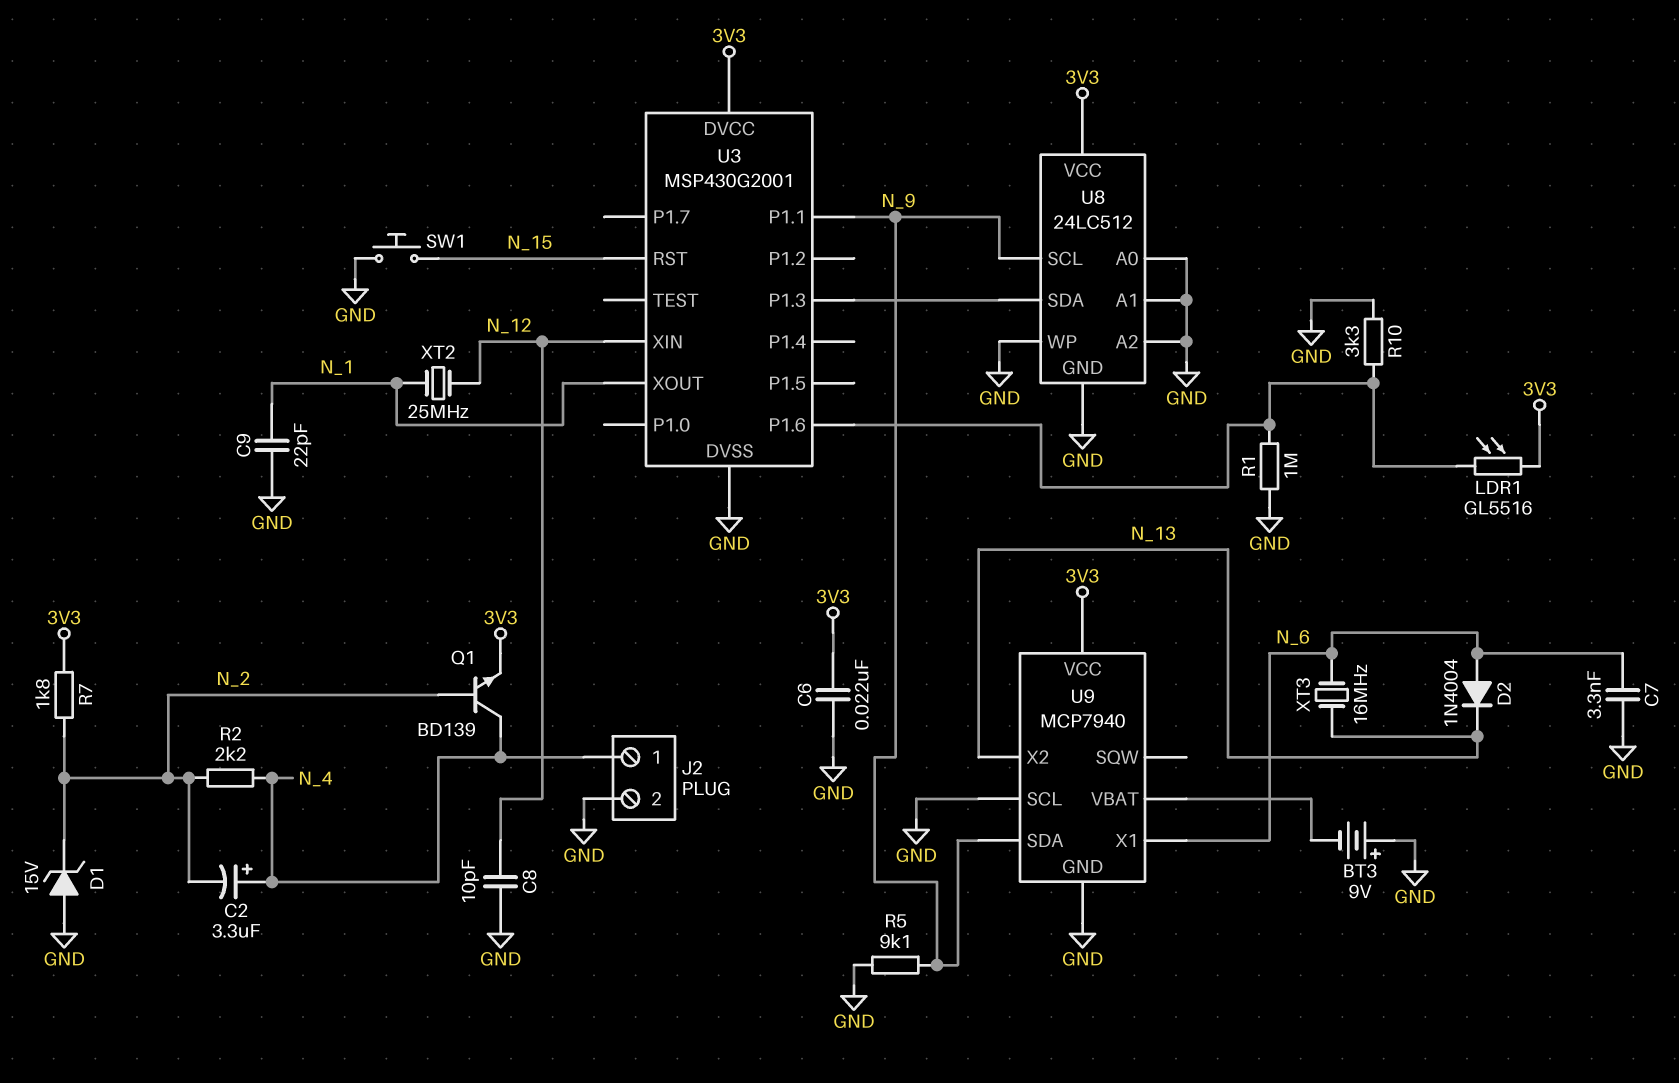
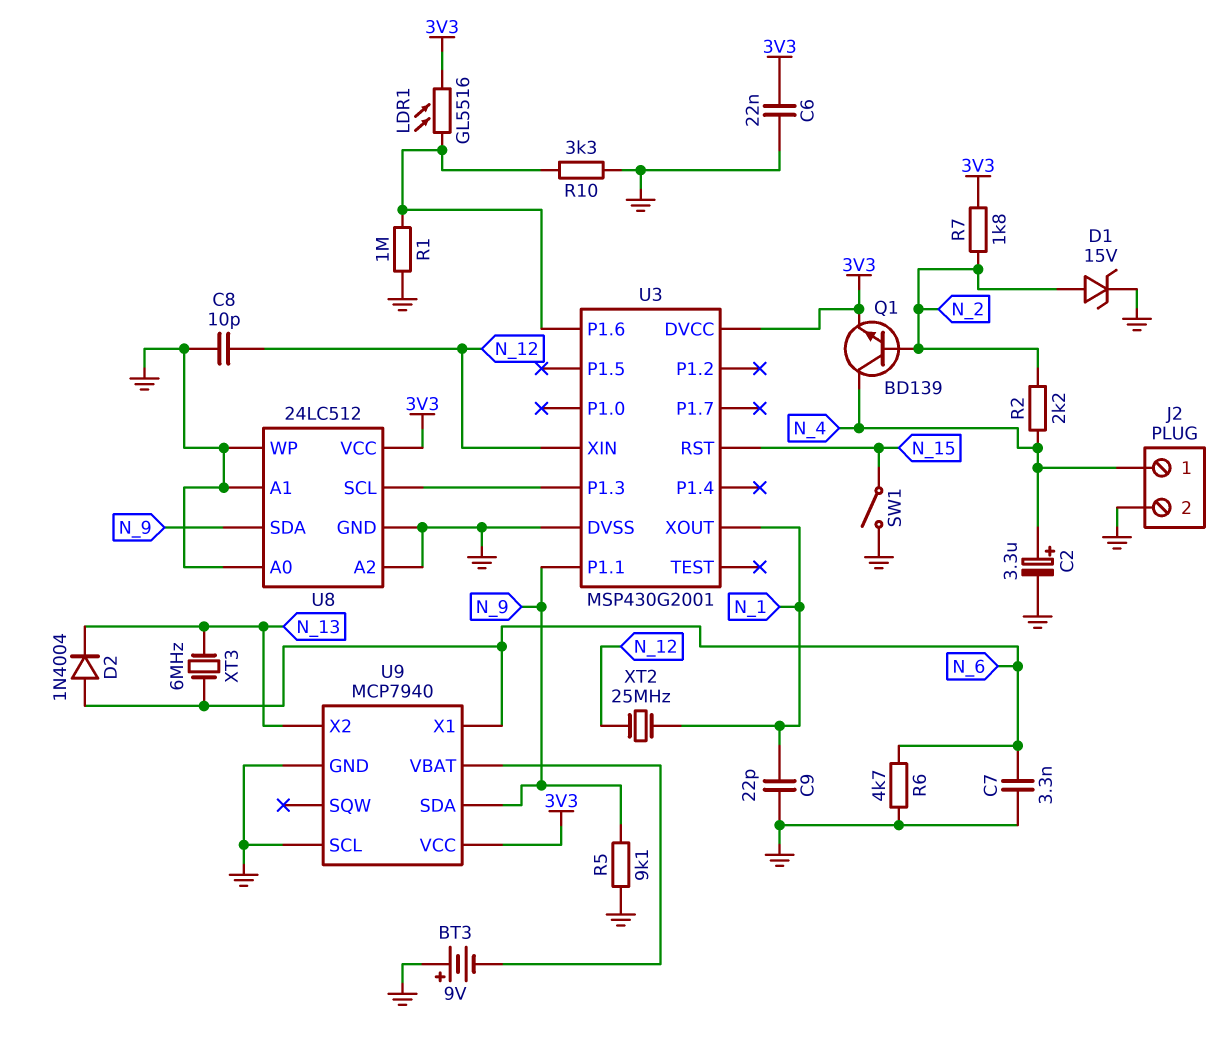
C2: 3.3uF (plus N_4, minus N_2) -> 3.3uF (plus N_4, minus GND)
D1: zener 15V (A GND, K N_2) -> zener 15V (A N_2, K GND)
R6: none -> 4.7k (GND, N_6)
SW1: button (GND, N_15) -> switch (GND, N_15)
U8 pin SCL: N_9 -> U3/P1.3
U8 pin SDA: U3/P1.3 -> N_9
XT3: 16MHz (N_6, N_13) -> 6MHz (N_6, N_13)

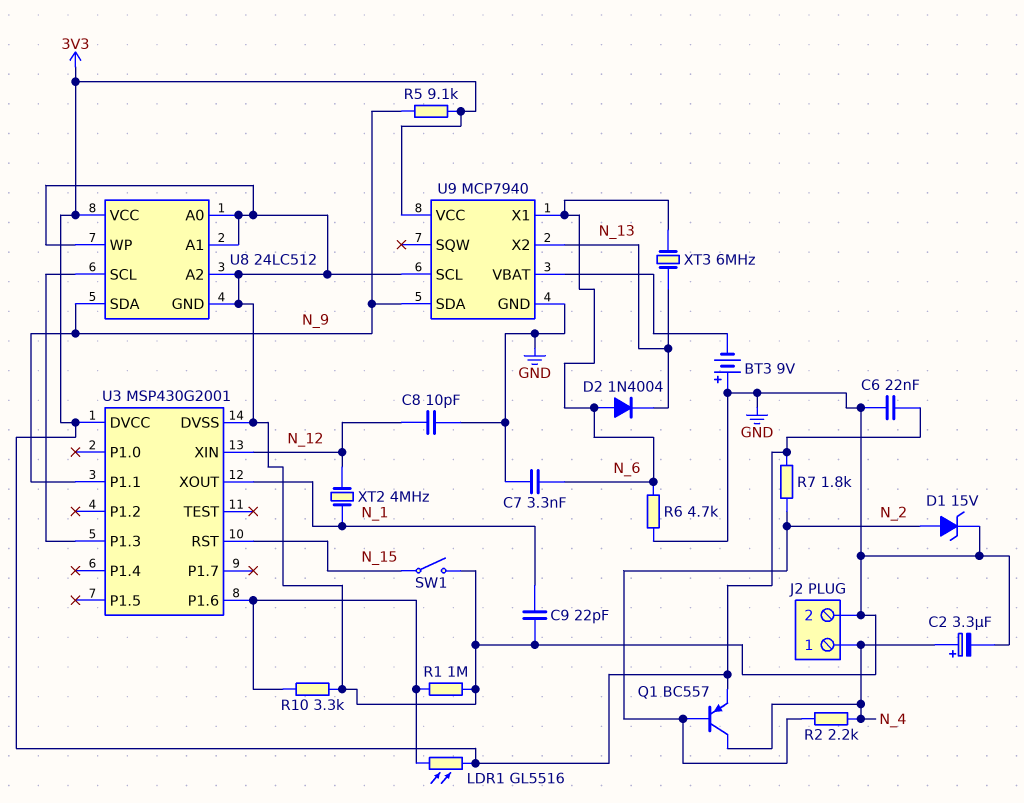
Q1: NPN BD139 (B N_2, C N_4, E 3V3) -> PNP BC557 (B N_2, C N_4, E 3V3)
R5: 9.1k (GND, N_9) -> 9.1k (3V3, N_9)
XT2: 25MHz (N_1, N_12) -> 4MHz (N_1, N_12)

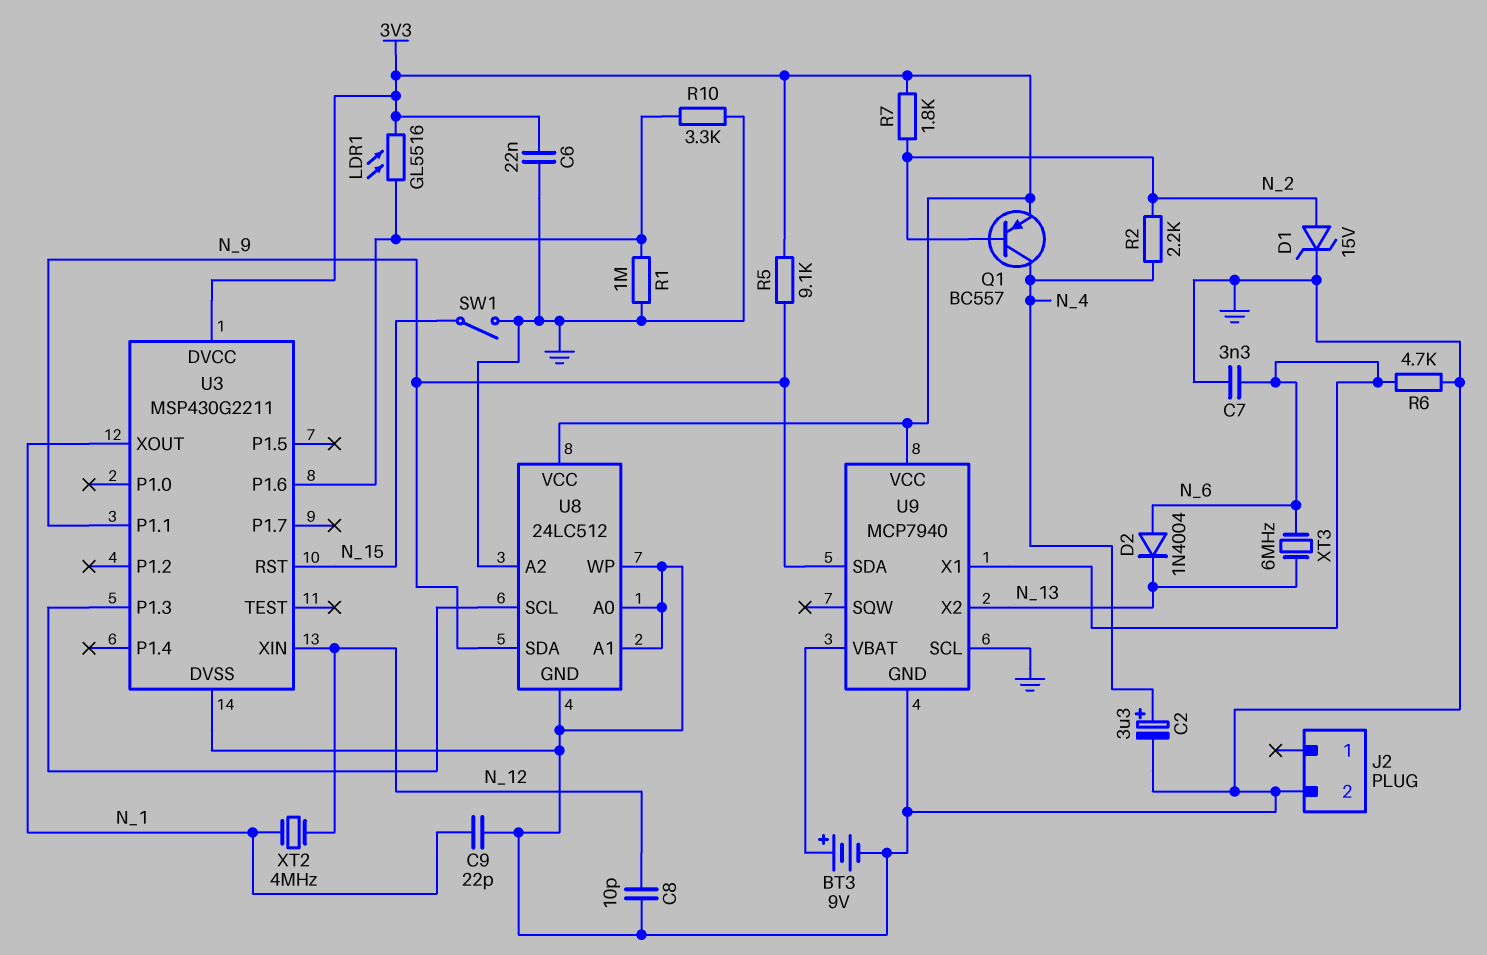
BT3: 9V (plus GND, minus U9/VBAT) -> 9V (plus U9/VBAT, minus GND)
J2 pin 1: N_4 -> none
U3: MSP430G2001 -> MSP430G2211

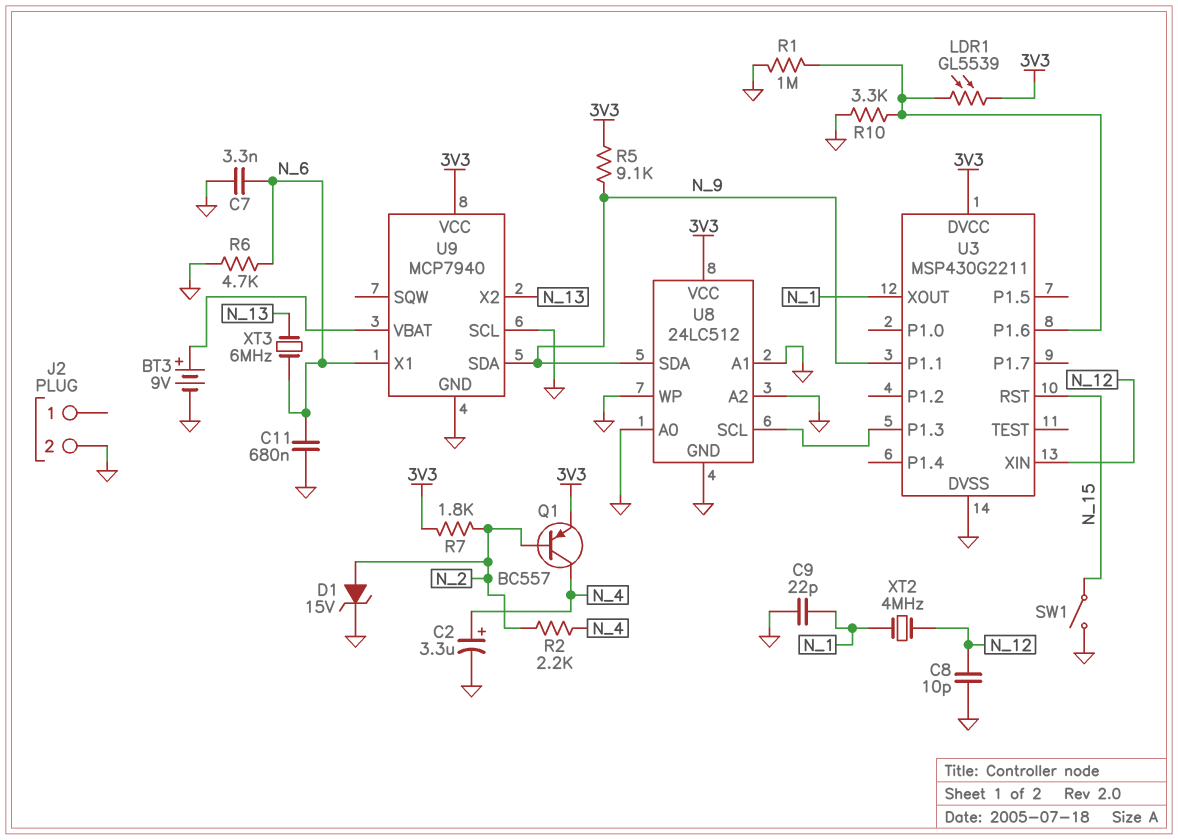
C6: 22nF (3V3, GND) -> none
C11: none -> 680nF (GND, N_6)
D2: diode 1N4004 (A N_6, K N_13) -> none
LDR1: GL5516 (3V3, U3/P1.6) -> GL5539 (3V3, U3/P1.6)

